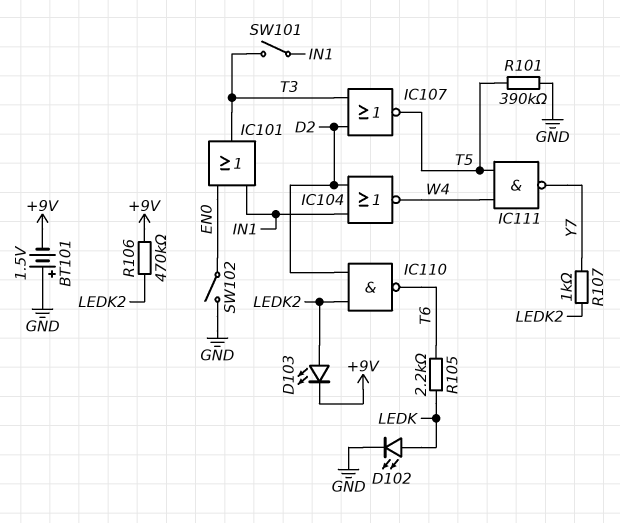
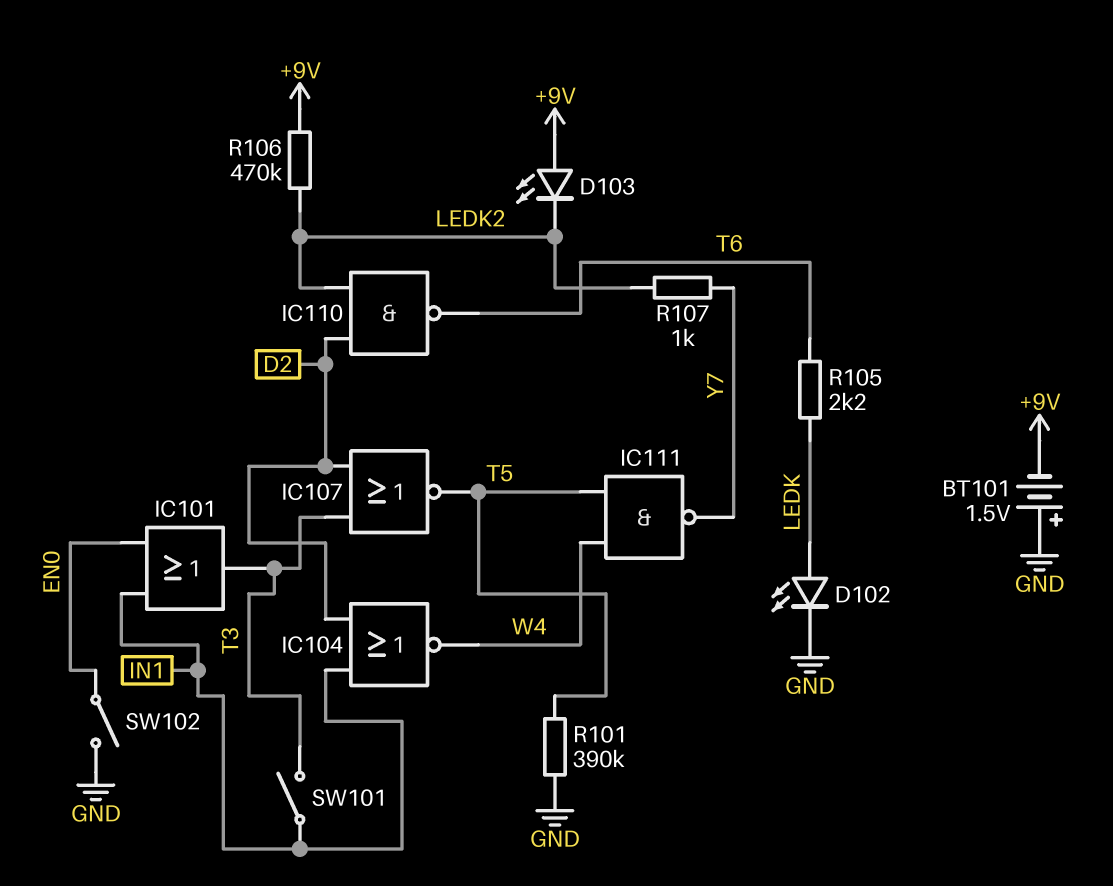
D103: LED (A LEDK2, K +9V) -> LED (A +9V, K LEDK2)

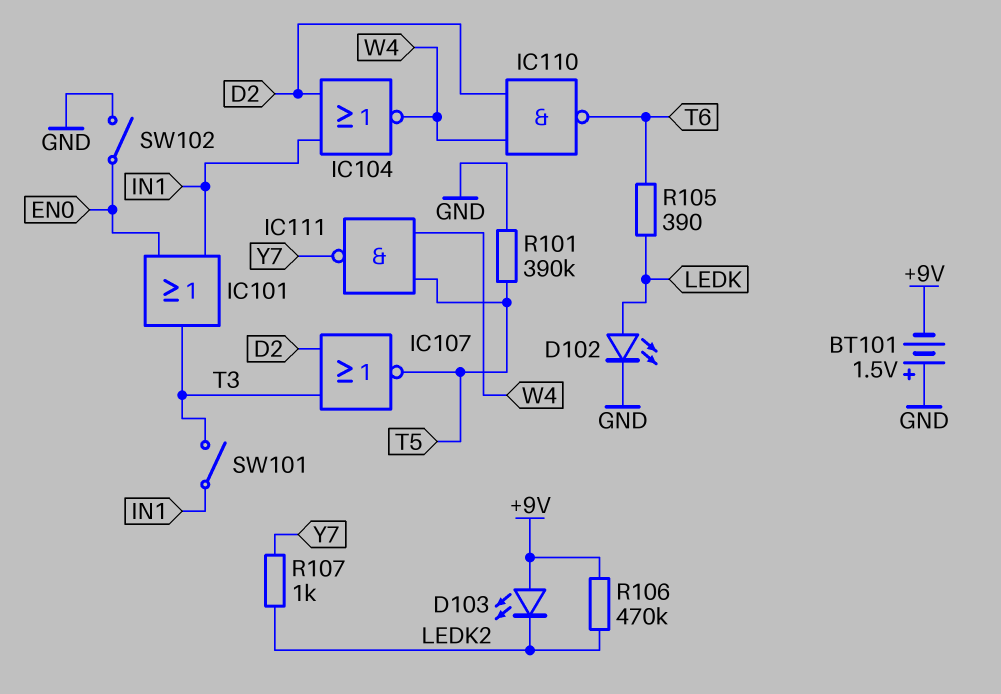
IC110: NAND (in D2, in LEDK2, out T6) -> NAND (in D2, in W4, out T6)
R105: 2.2k (LEDK, T6) -> 390 (LEDK, T6)

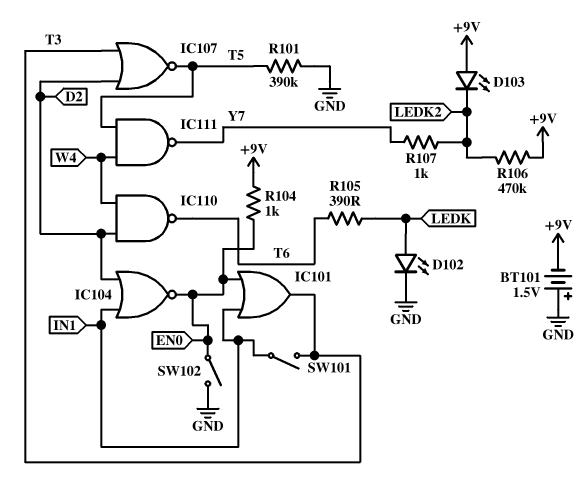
IC104: NOR (in D2, in IN1, out W4) -> NOR (in D2, in IN1, out EN0)
R104: none -> 1k (+9V, EN0)

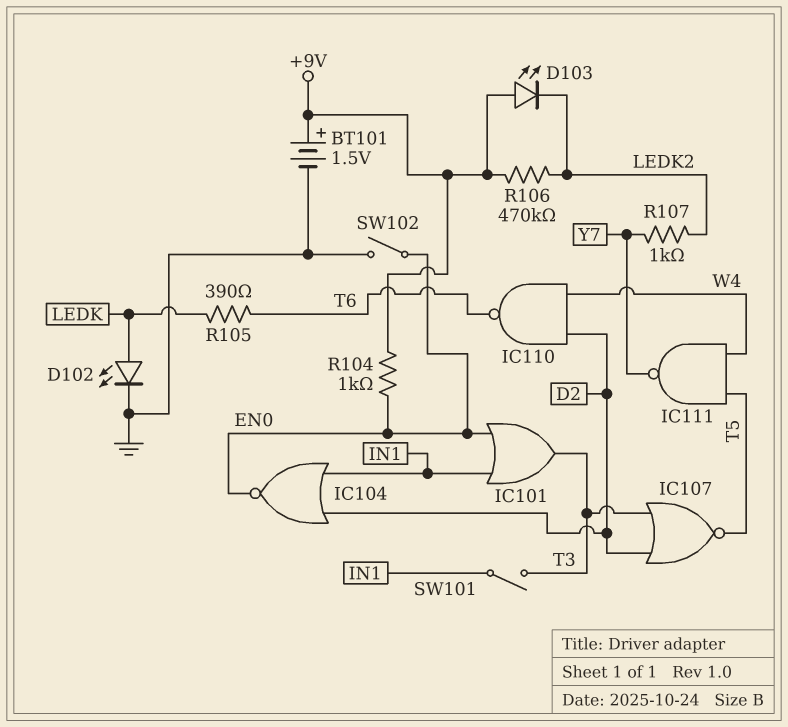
BT101: 1.5V (plus GND, minus +9V) -> 1.5V (plus +9V, minus GND)
R101: 390k (GND, T5) -> none

